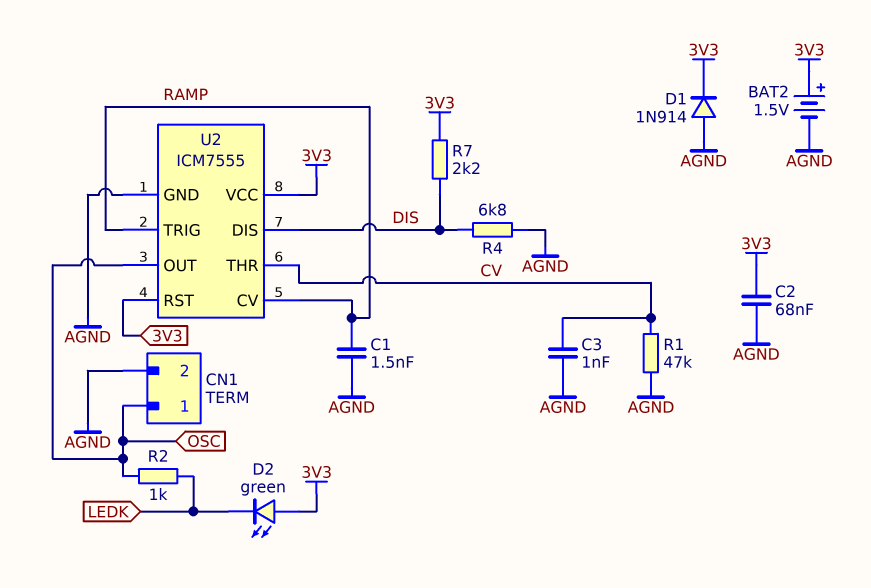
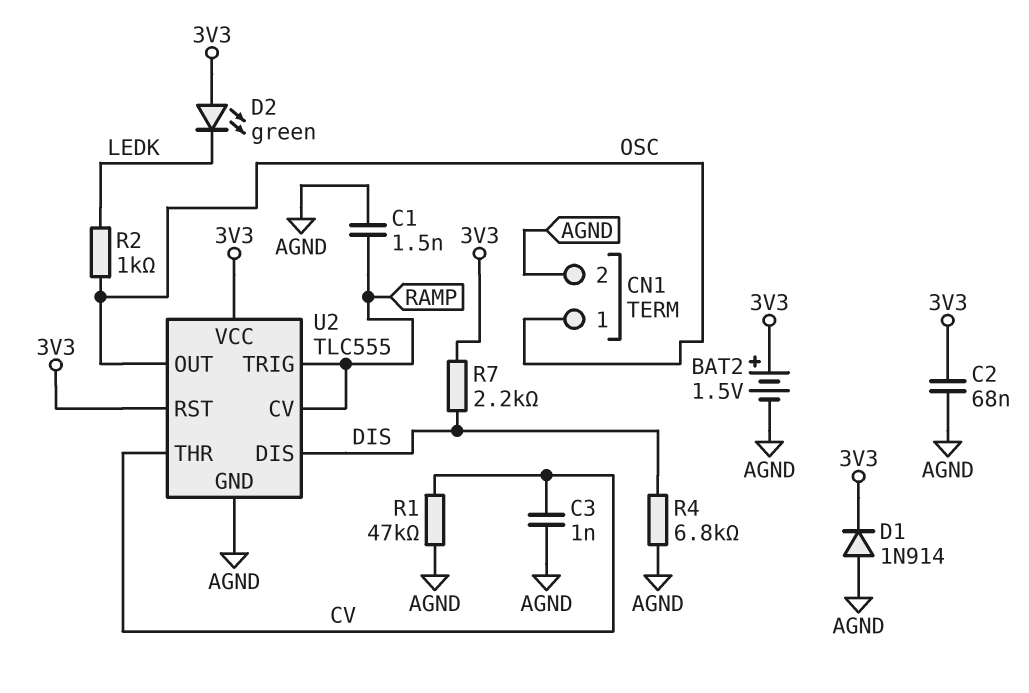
U2: ICM7555 -> TLC555

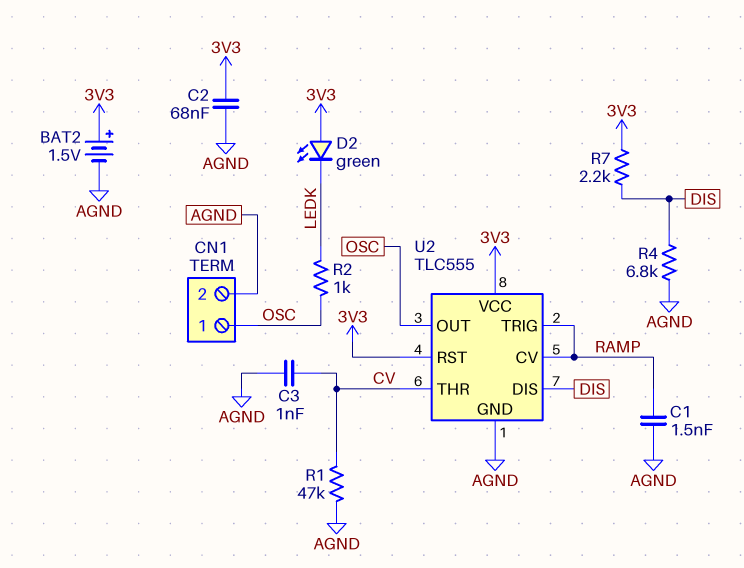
D1: diode 1N914 (A AGND, K 3V3) -> none

